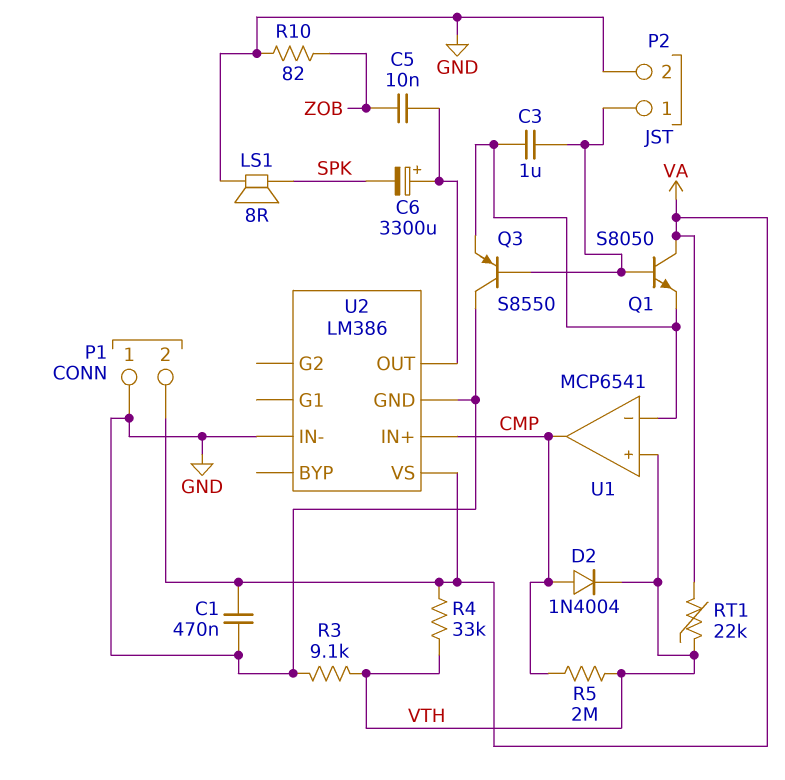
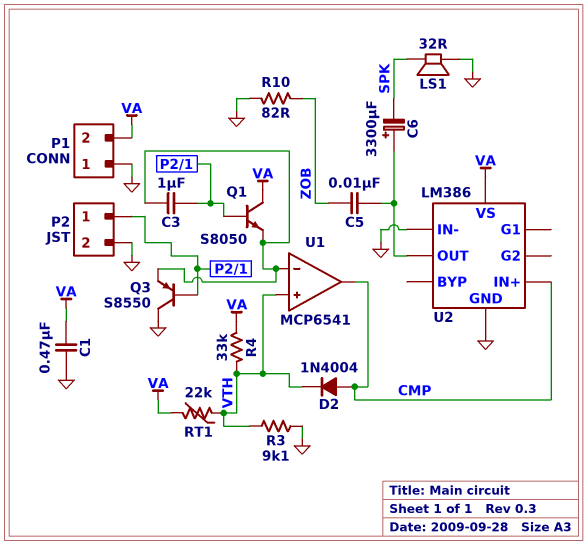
LS1: speaker 8R (GND, SPK) -> speaker 32R (GND, SPK)
R5: 2M (CMP, VTH) -> none

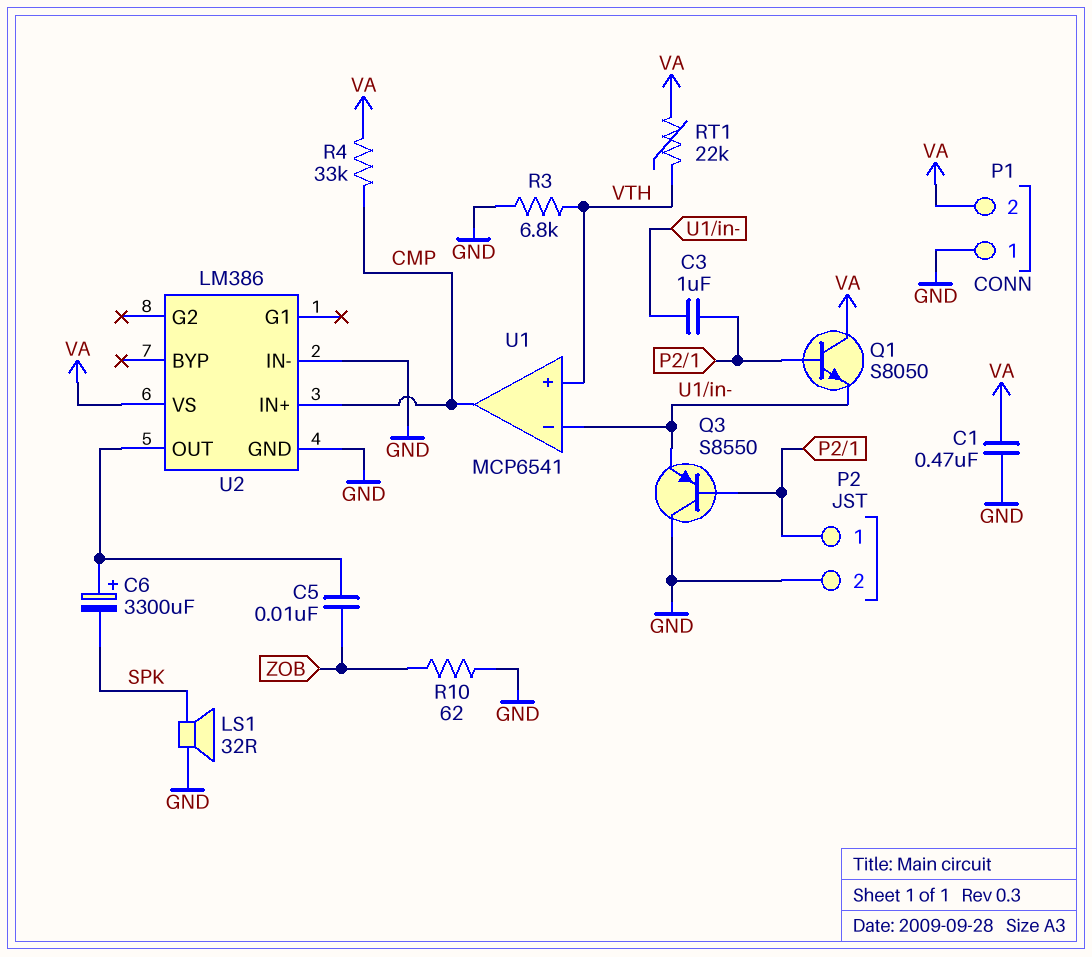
D2: diode 1N4004 (A CMP, K VTH) -> none
R3: 9.1k (GND, VTH) -> 6.8k (GND, VTH)
R4: 33k (VA, VTH) -> 33k (CMP, VA)
R10: 82 (GND, ZOB) -> 62 (GND, ZOB)

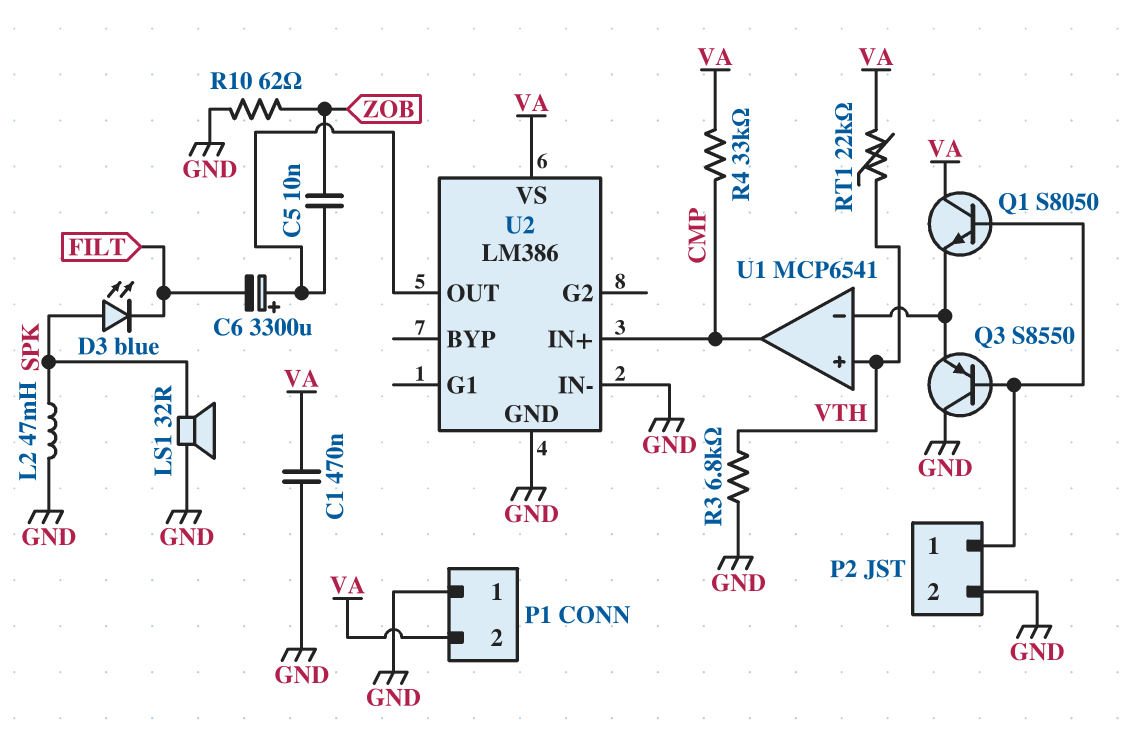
C3: 1uF (P2/1, U1/in-) -> none
C6: 3300uF (plus U2/OUT, minus SPK) -> 3300uF (plus U2/OUT, minus FILT)
D3: none -> LED blue (A SPK, K FILT)
L2: none -> 47mH (GND, SPK)

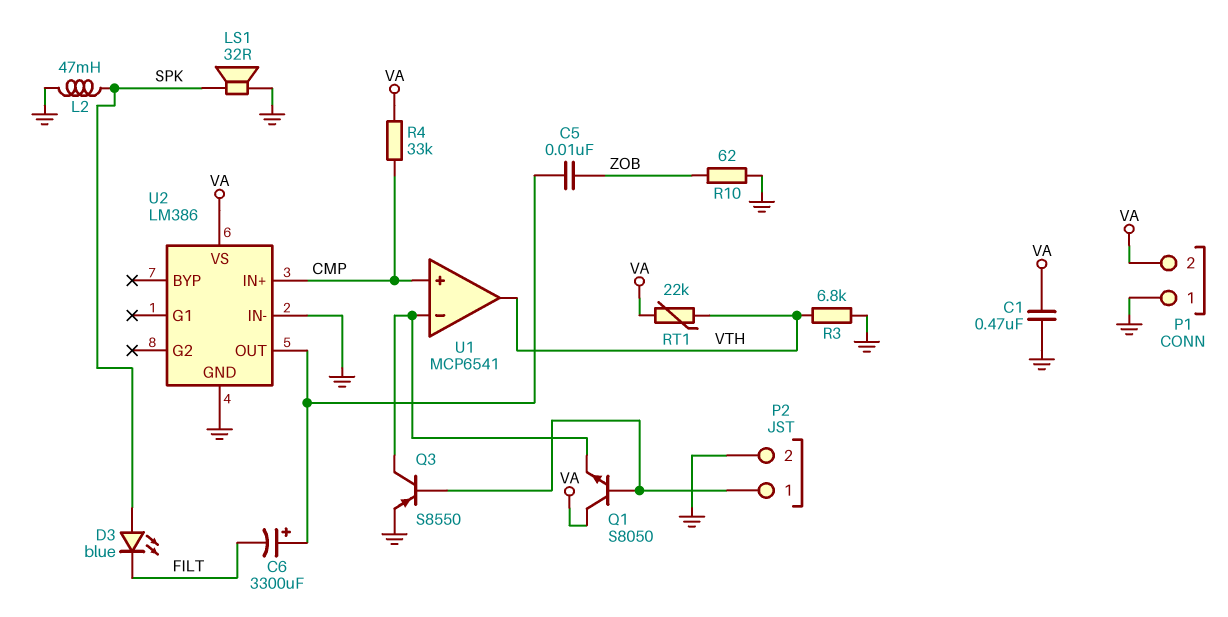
Q3: PNP S8550 (B P2/1, C GND, E U1/in-) -> PNP S8550 (B P2/1, C U1/in-, E GND)
U1 pin in+: VTH -> CMP
U1 pin out: CMP -> VTH

